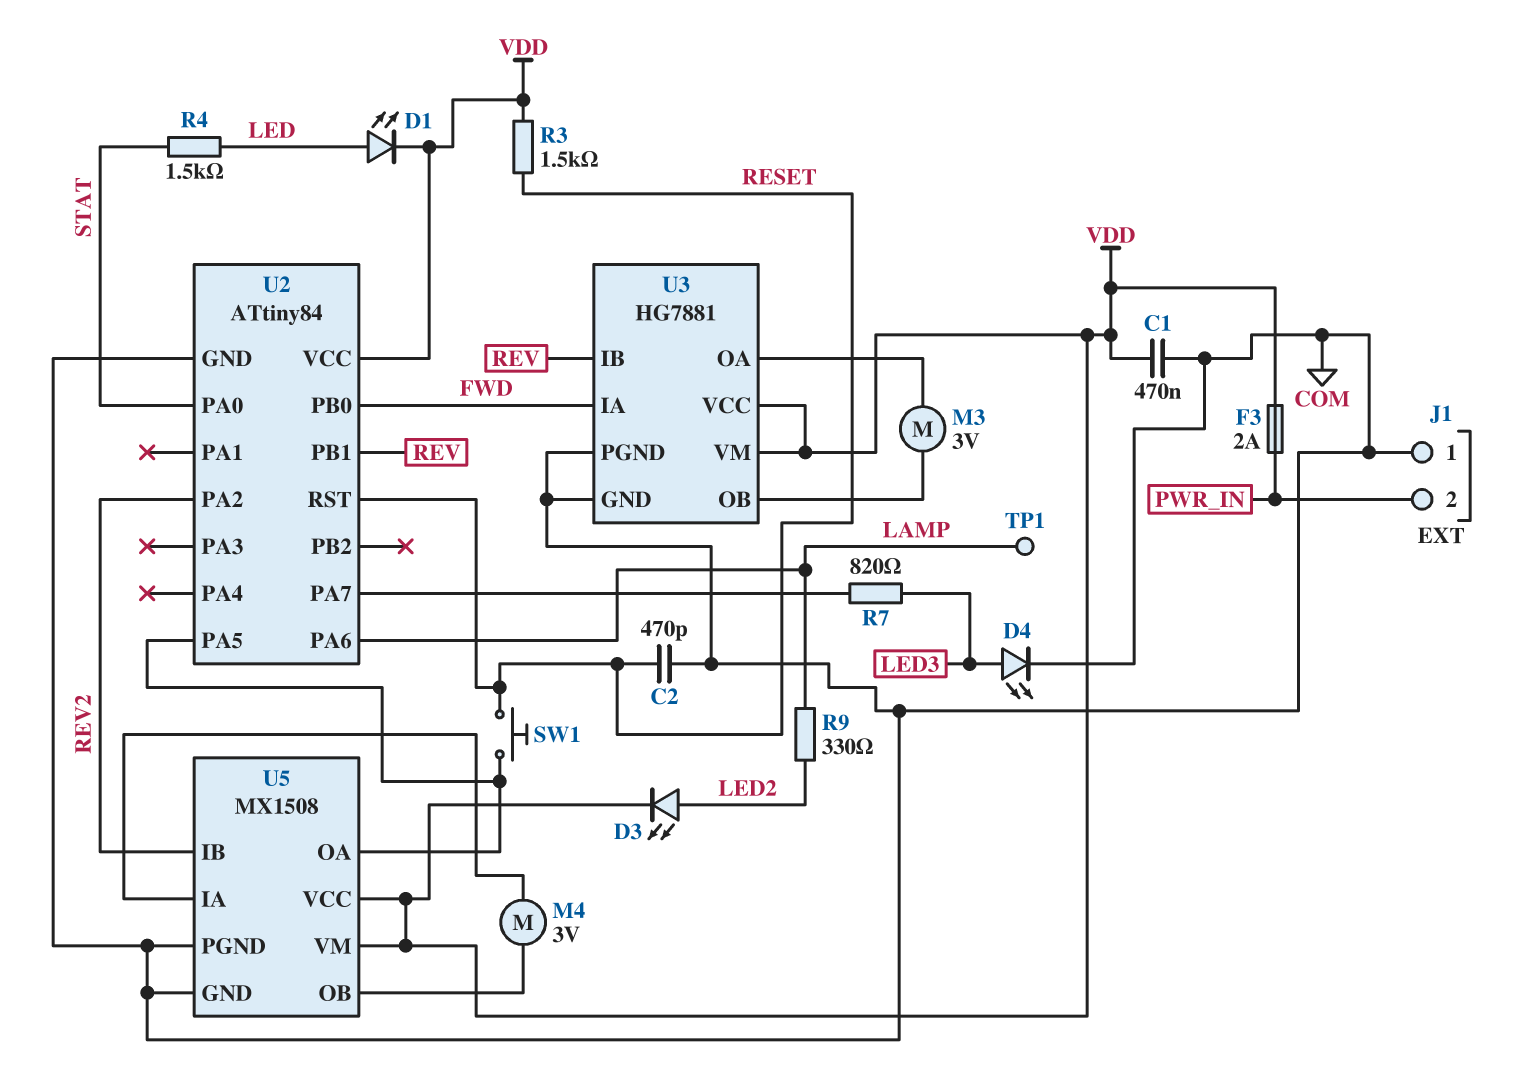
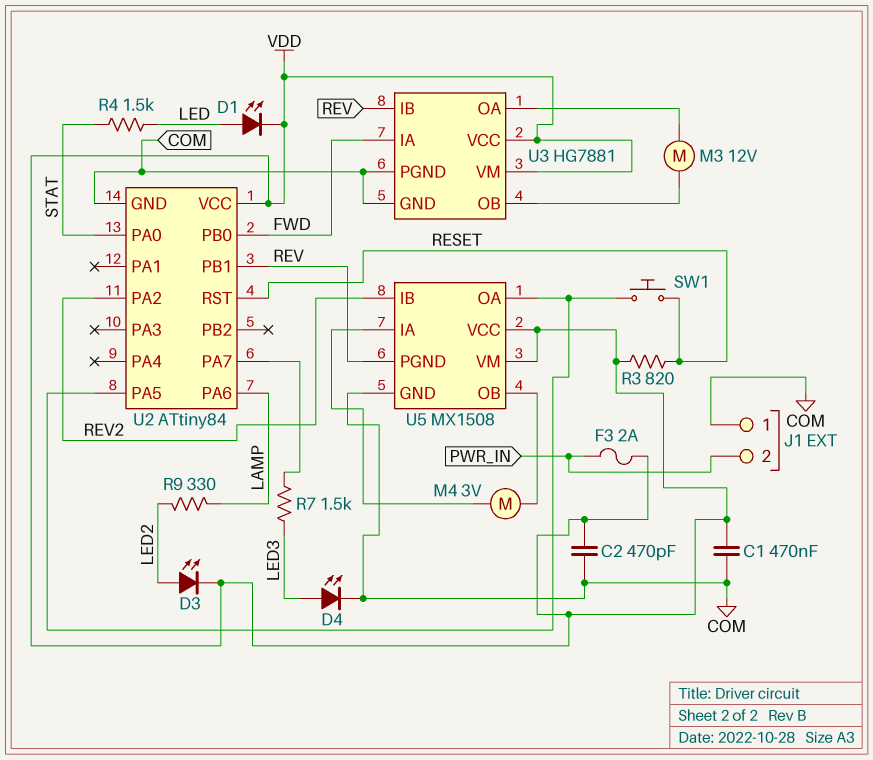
C2: 470pF (COM, RESET) -> 470pF (COM, VDD)
M3: motor 3V (U3/OA, U3/OB) -> motor 12V (U3/OA, U3/OB)
R3: 1.5k (RESET, VDD) -> 820 (RESET, VDD)
R7: 820 (LED3, U2/PA7) -> 1.5k (LED3, U2/PA7)
TP1: test point (LAMP) -> none
U5 pin PGND: COM -> REV

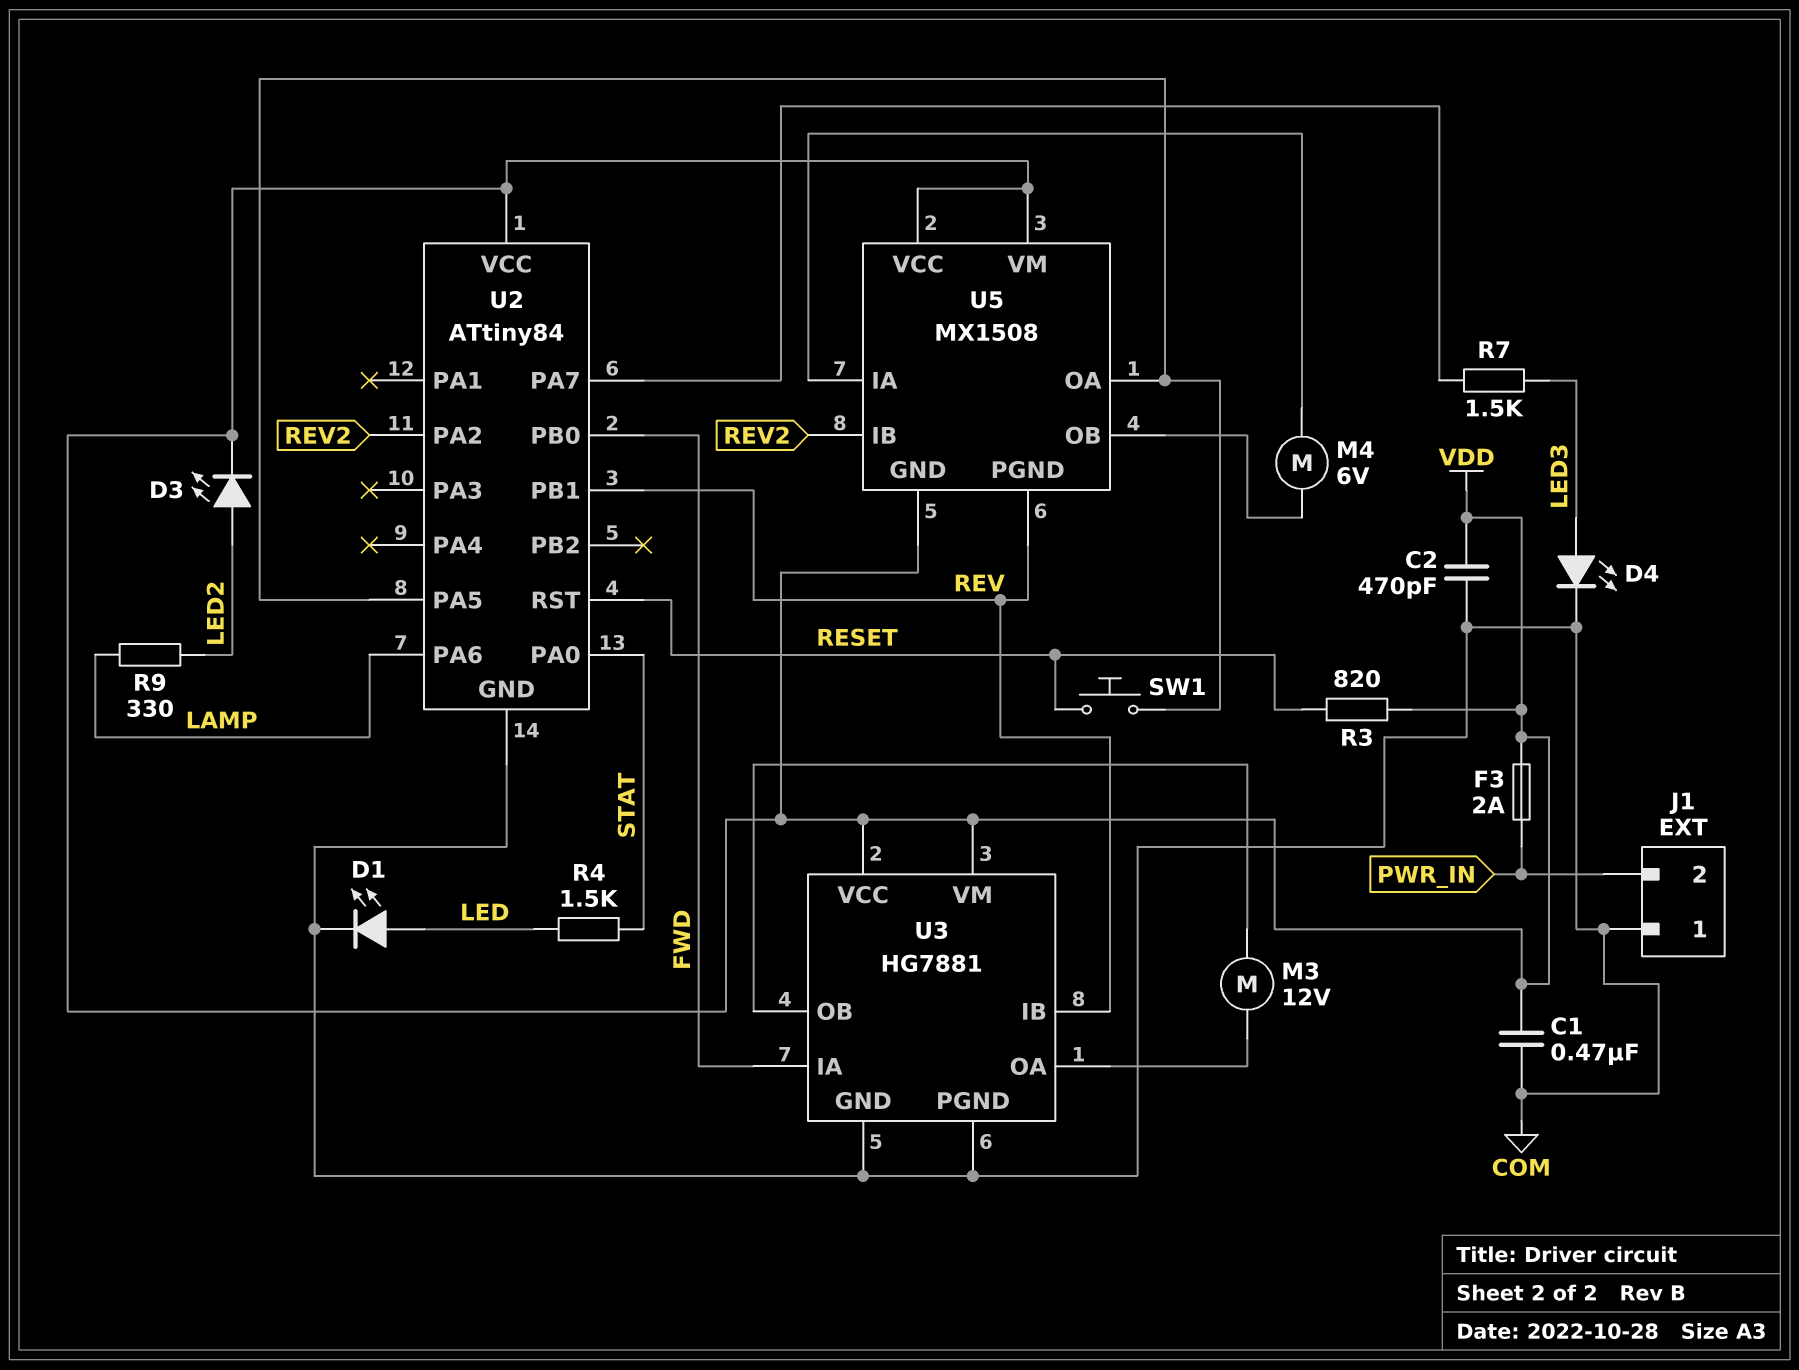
D1: LED (A LED, K VDD) -> LED (A LED, K COM)
M4: motor 3V (U5/IA, U5/OB) -> motor 6V (U5/IA, U5/OB)
U5 pin GND: COM -> VDD

